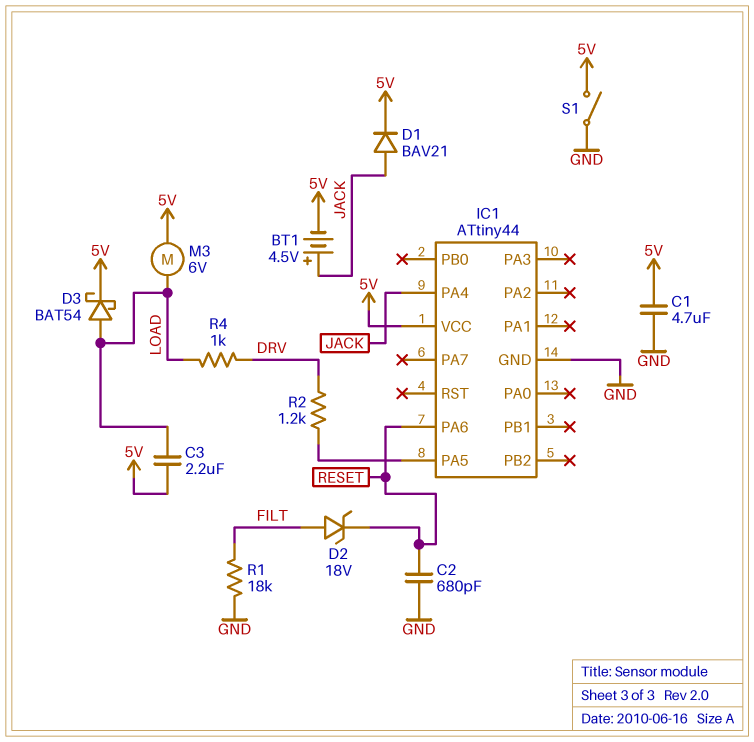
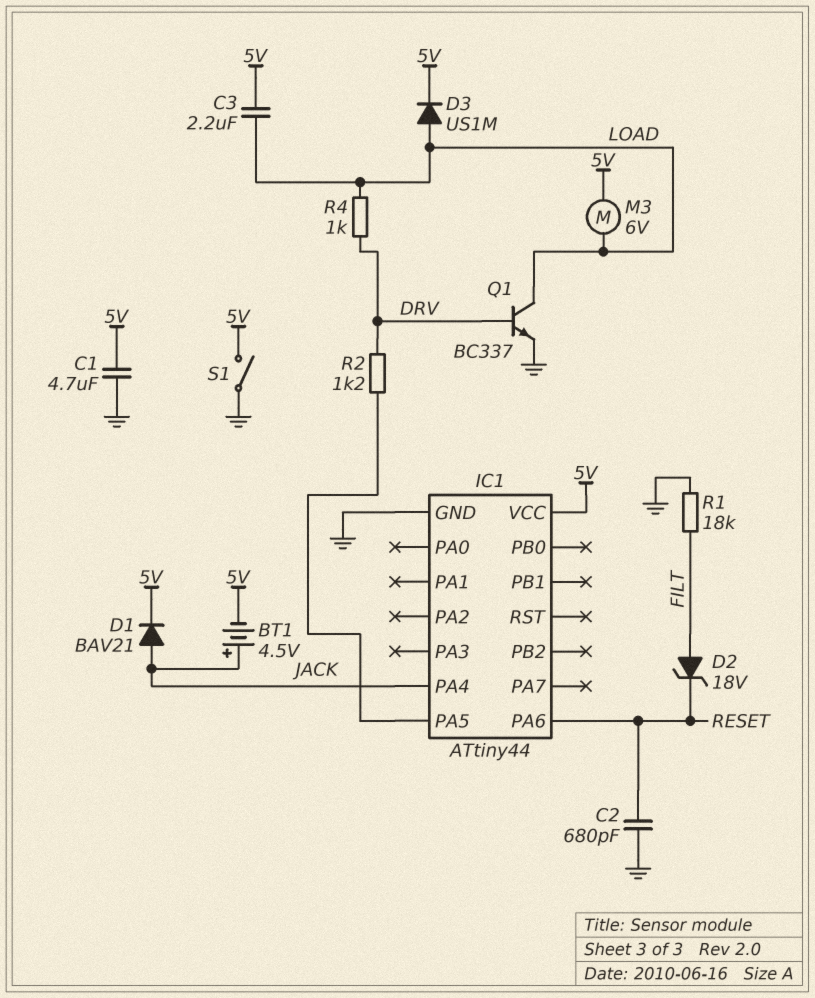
D3: schottky BAT54 (A LOAD, K 5V) -> diode US1M (A LOAD, K 5V)
Q1: none -> NPN BC337 (B DRV, C LOAD, E GND)

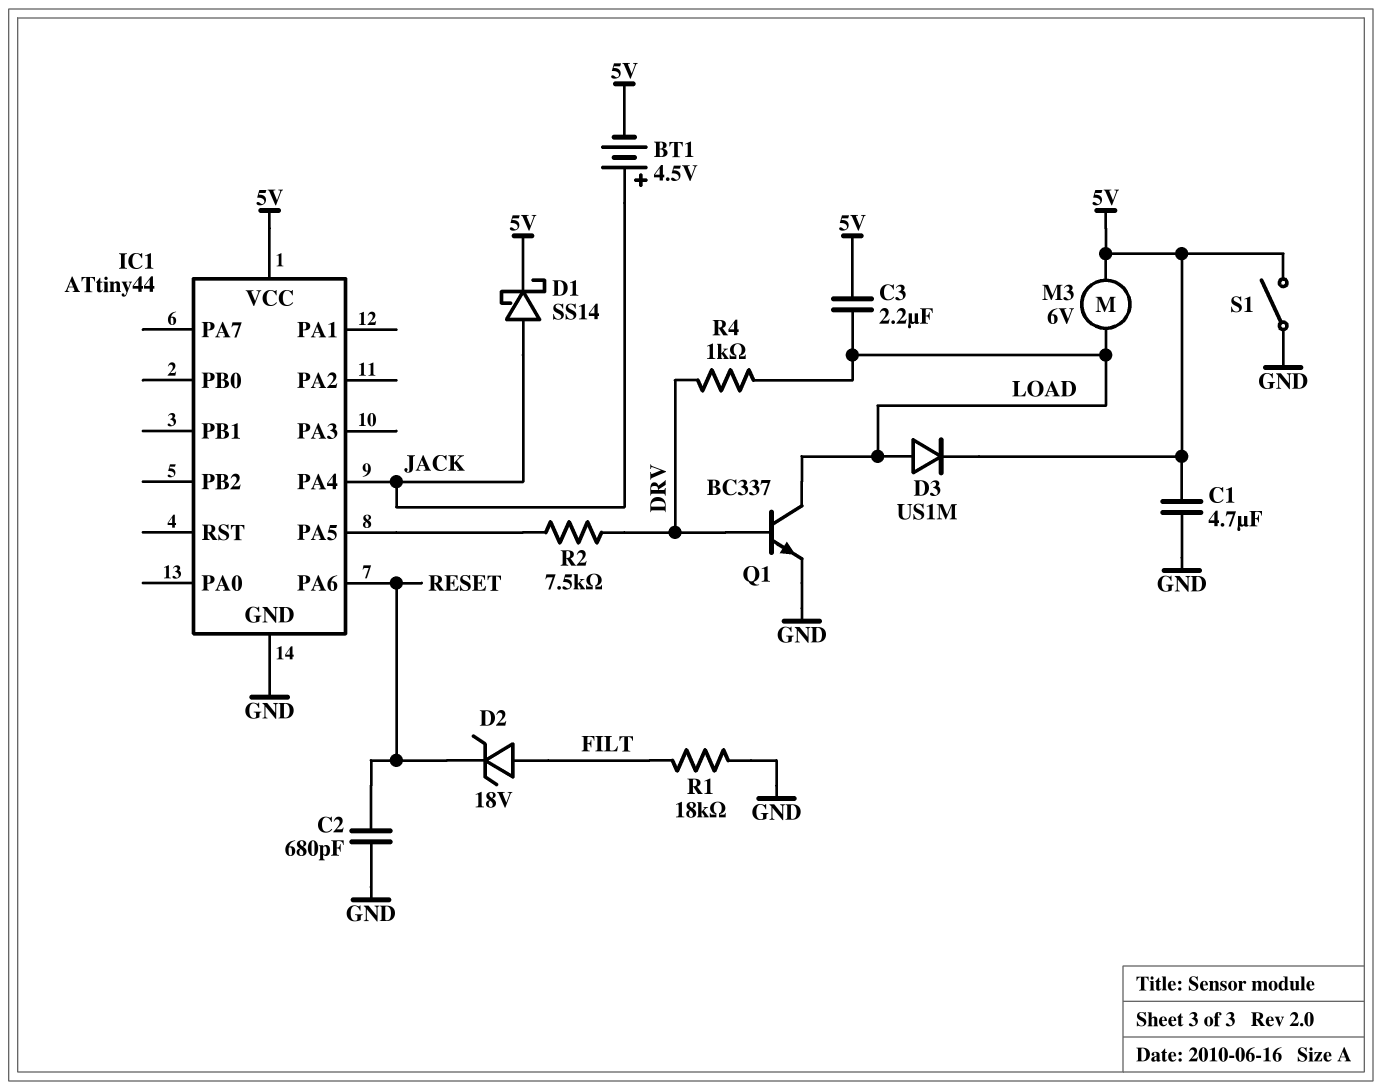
D1: diode BAV21 (A JACK, K 5V) -> schottky SS14 (A JACK, K 5V)
R2: 1.2k (DRV, IC1/PA5) -> 7.5k (DRV, IC1/PA5)

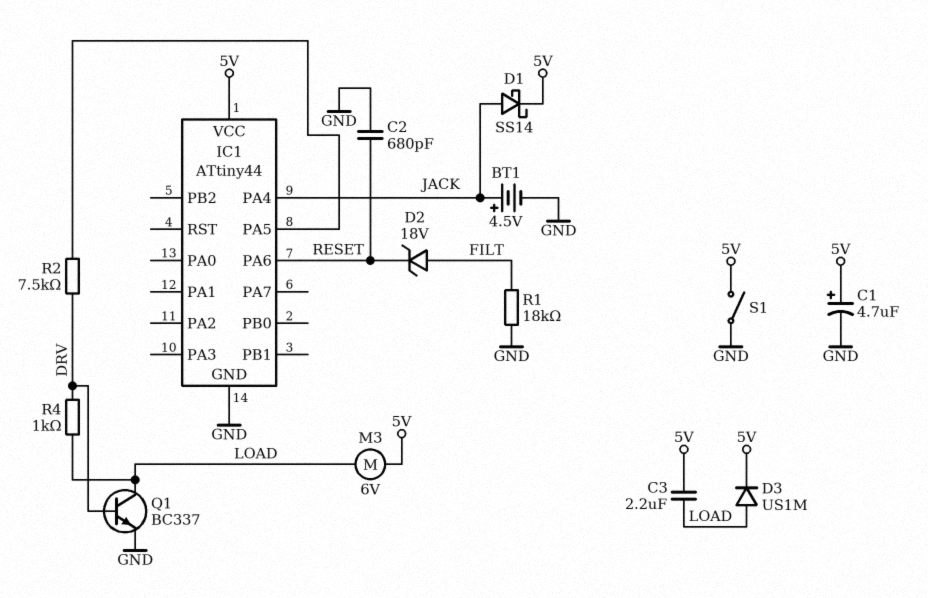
BT1: 4.5V (plus JACK, minus 5V) -> 4.5V (plus JACK, minus GND)
C1: 4.7uF (5V, GND) -> 4.7uF (plus 5V, minus GND)

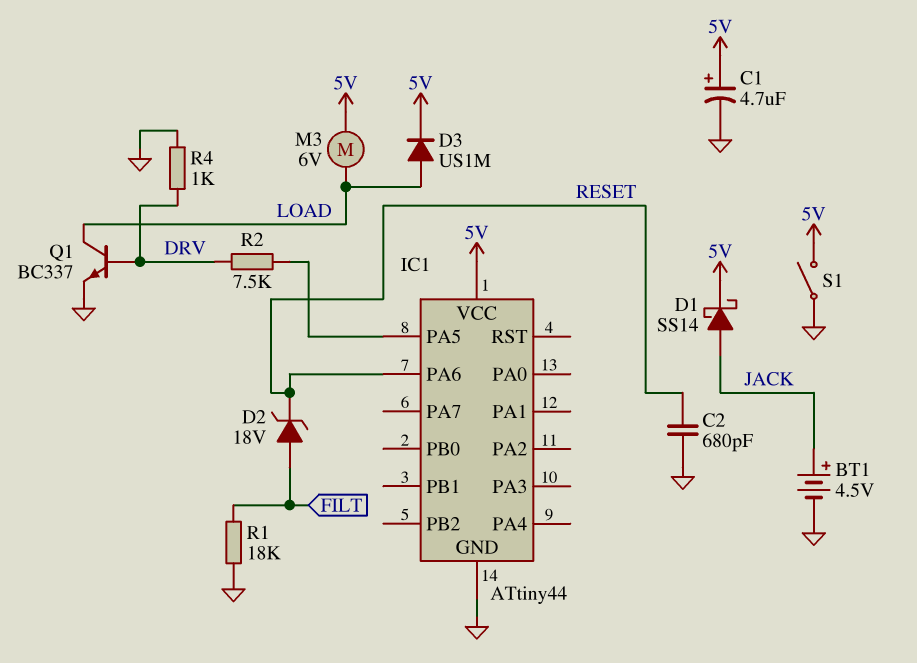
C3: 2.2uF (5V, LOAD) -> none
IC1 pin PA4: JACK -> none
R4: 1k (DRV, LOAD) -> 1k (DRV, GND)

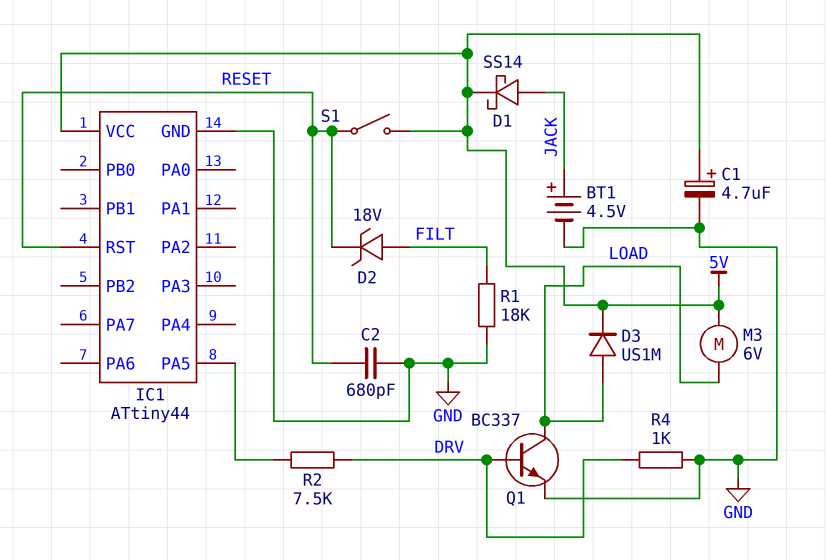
IC1 pin PA6: RESET -> none
IC1 pin RST: none -> RESET
S1: switch (5V, GND) -> switch (5V, RESET)

